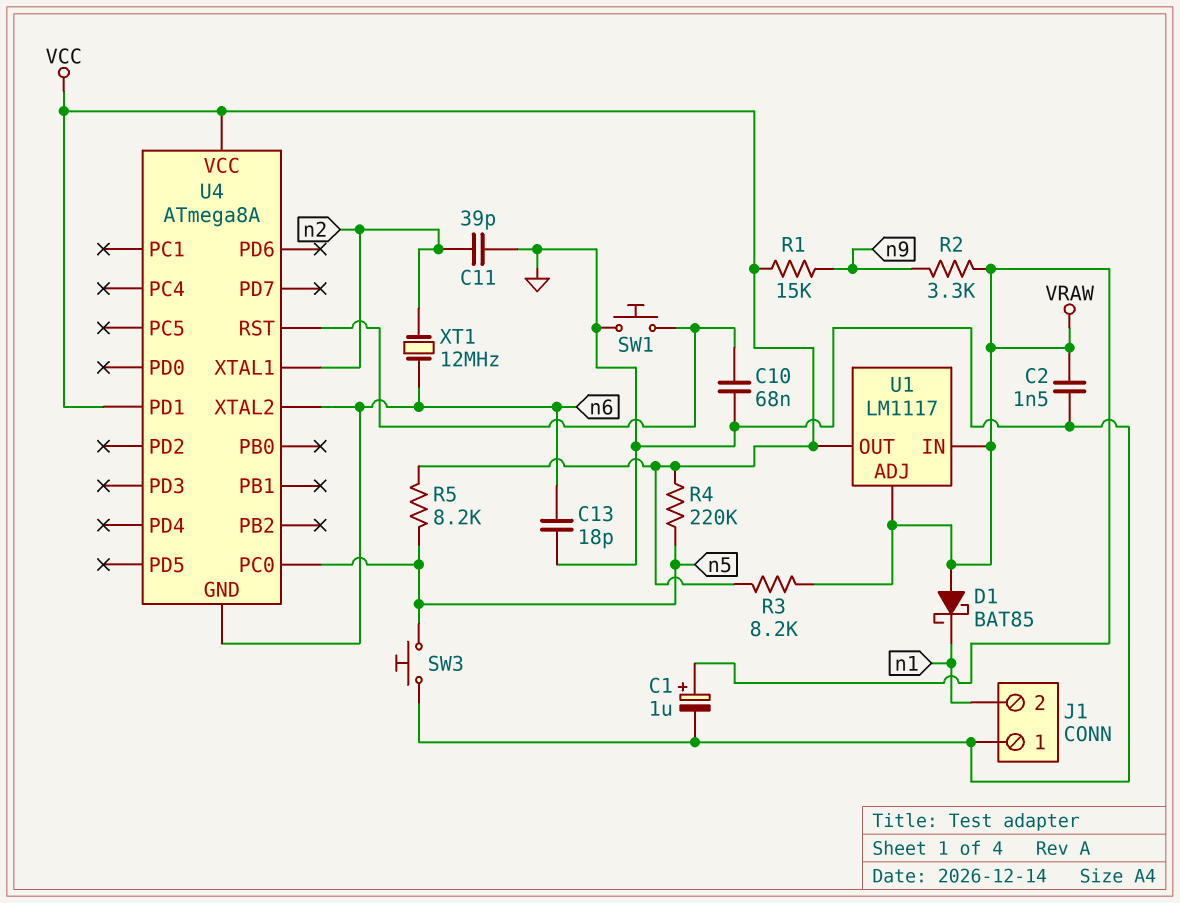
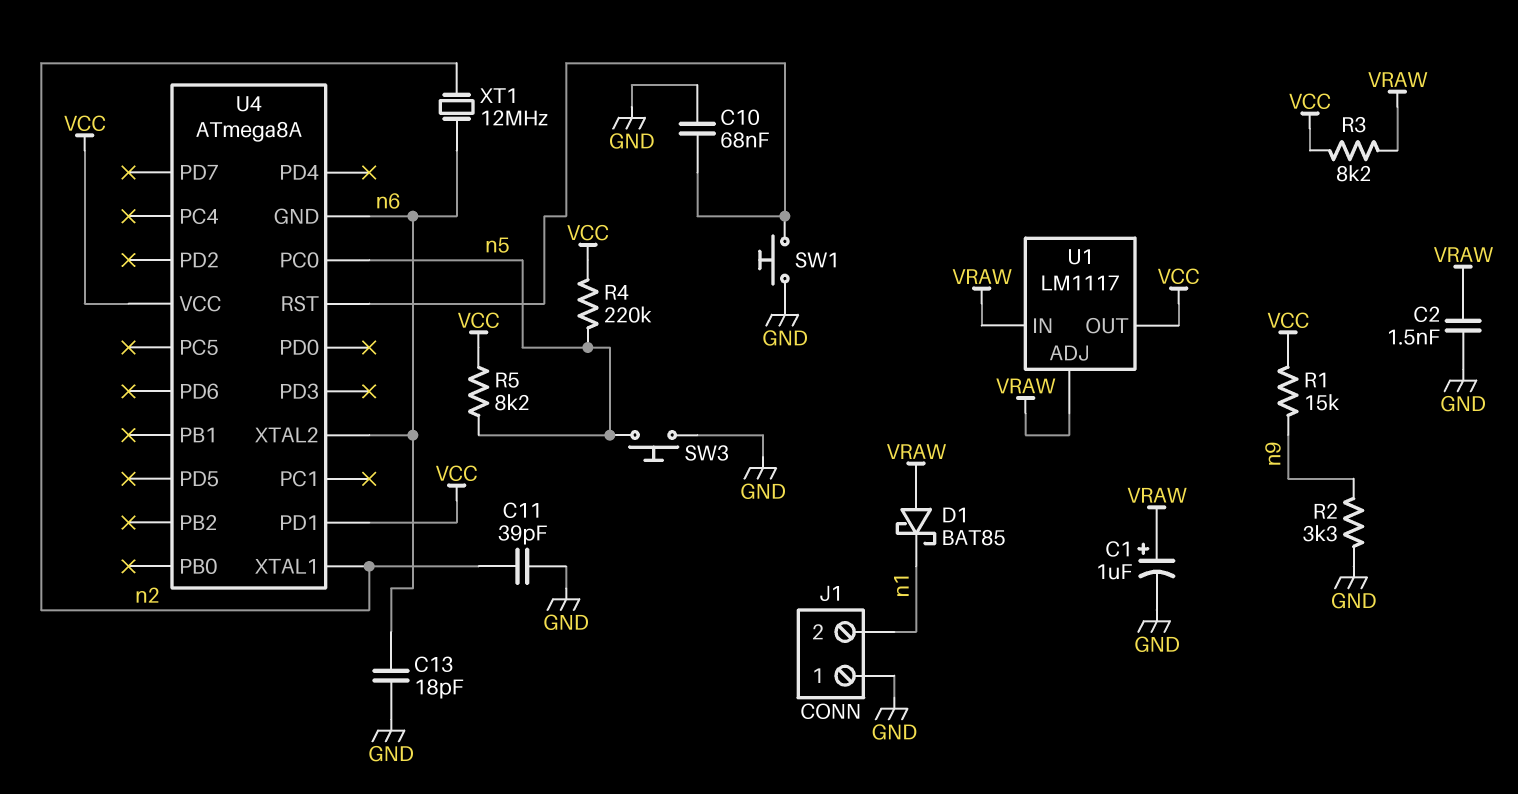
R2: 3.3k (VRAW, n9) -> 3.3k (GND, n9)

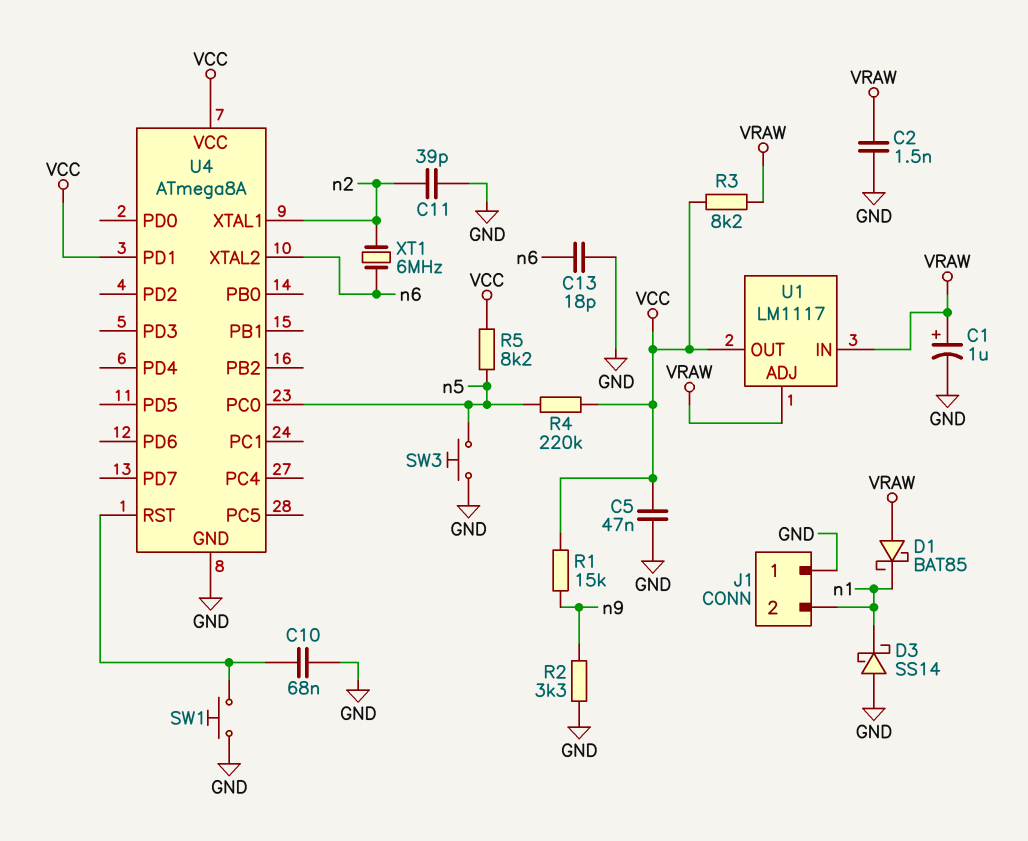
C5: none -> 47nF (GND, VCC)
D3: none -> schottky SS14 (A GND, K n1)
U4 pin GND: n6 -> GND
XT1: 12MHz (n2, n6) -> 6MHz (n2, n6)

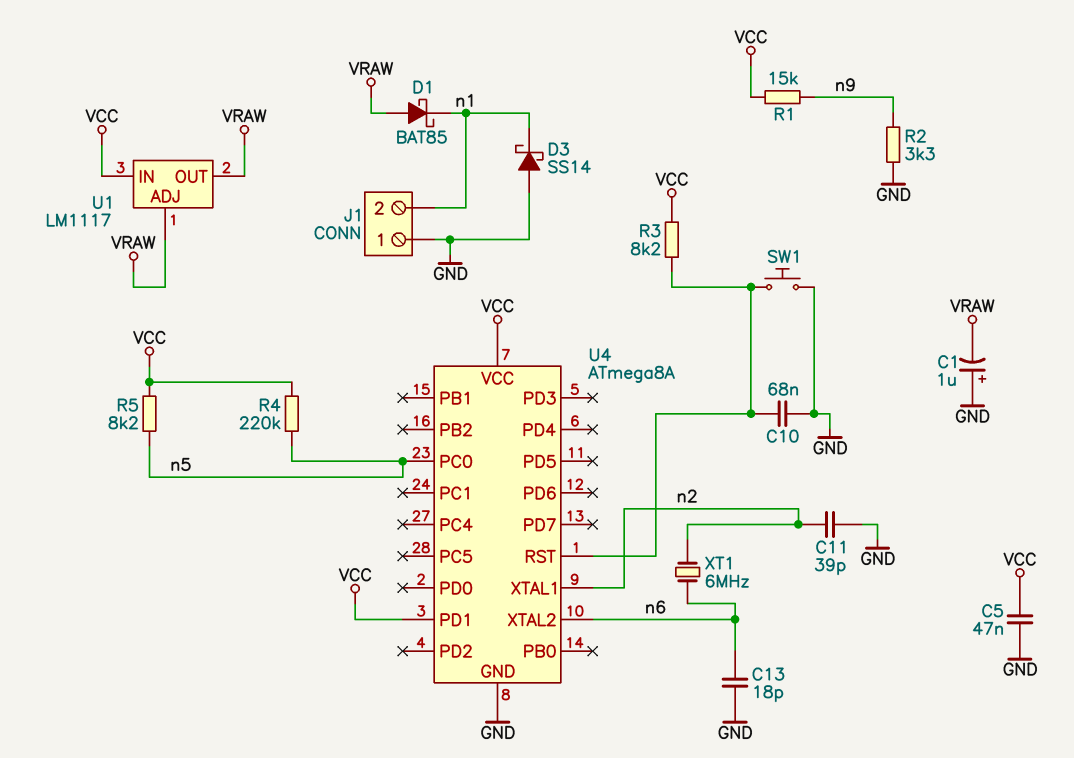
C1: 1uF (plus VRAW, minus GND) -> 1uF (plus GND, minus VRAW)
C2: 1.5nF (GND, VRAW) -> none
R3: 8.2k (VCC, VRAW) -> 8.2k (U4/RST, VCC)
SW3: button (GND, n5) -> none
U1 pin IN: VRAW -> VCC
U1 pin OUT: VCC -> VRAW

